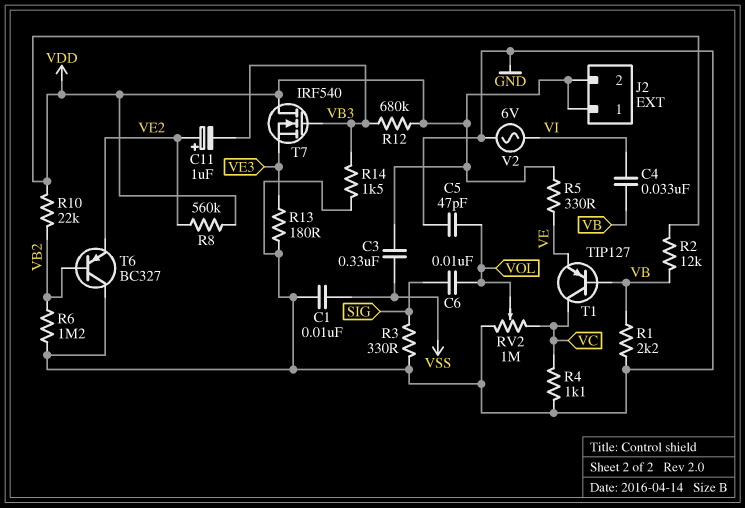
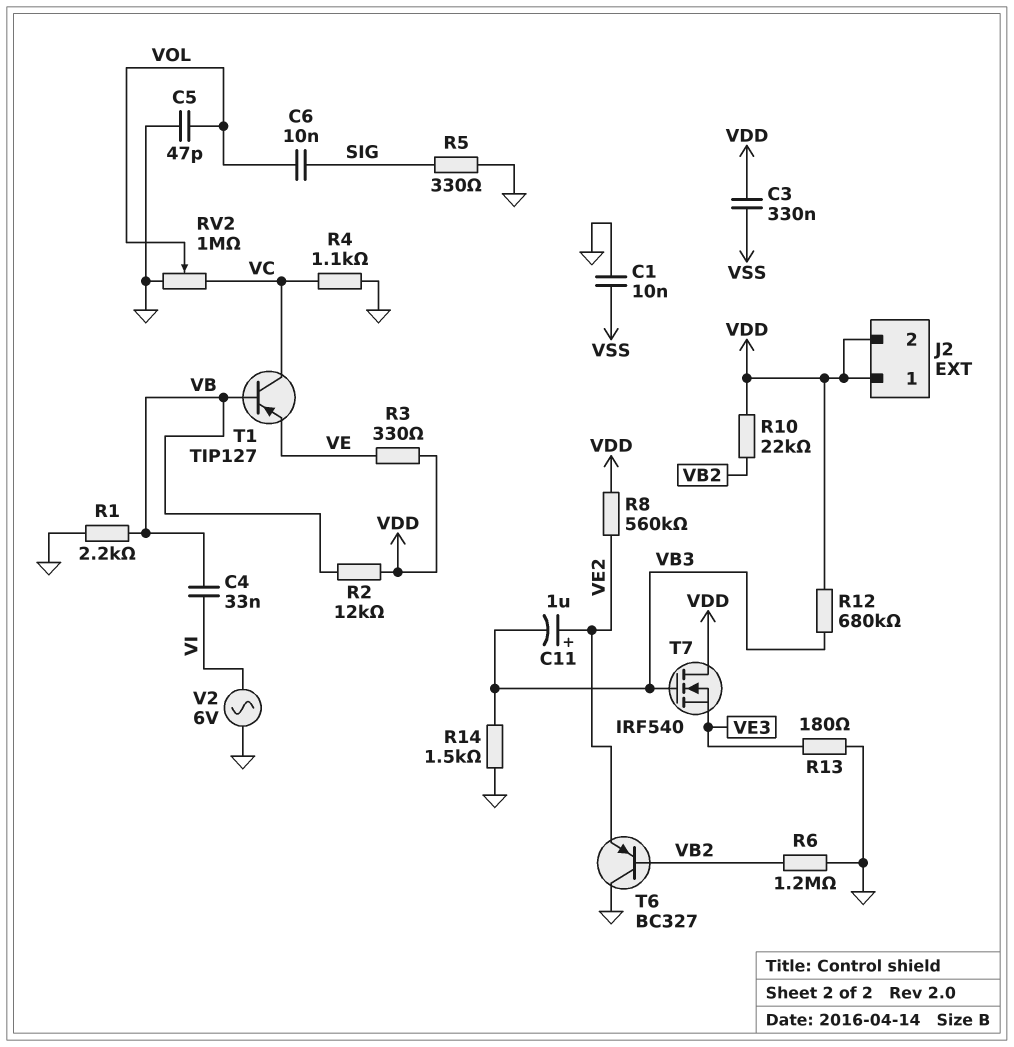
R3: 330 (GND, SIG) -> 330 (VDD, VE)
R5: 330 (VDD, VE) -> 330 (GND, SIG)

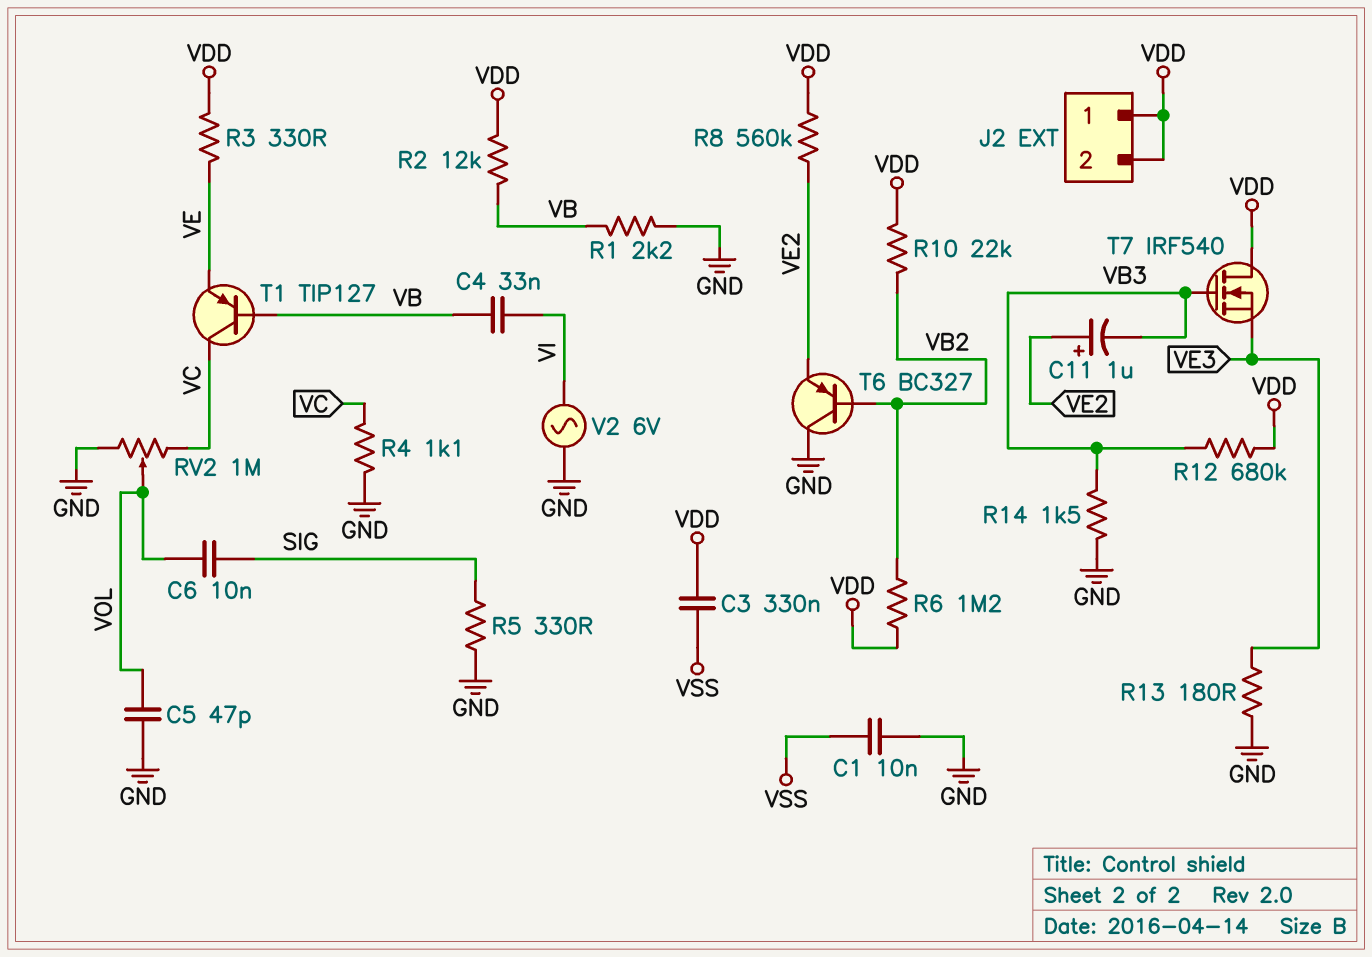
R6: 1.2M (GND, VB2) -> 1.2M (VB2, VDD)

